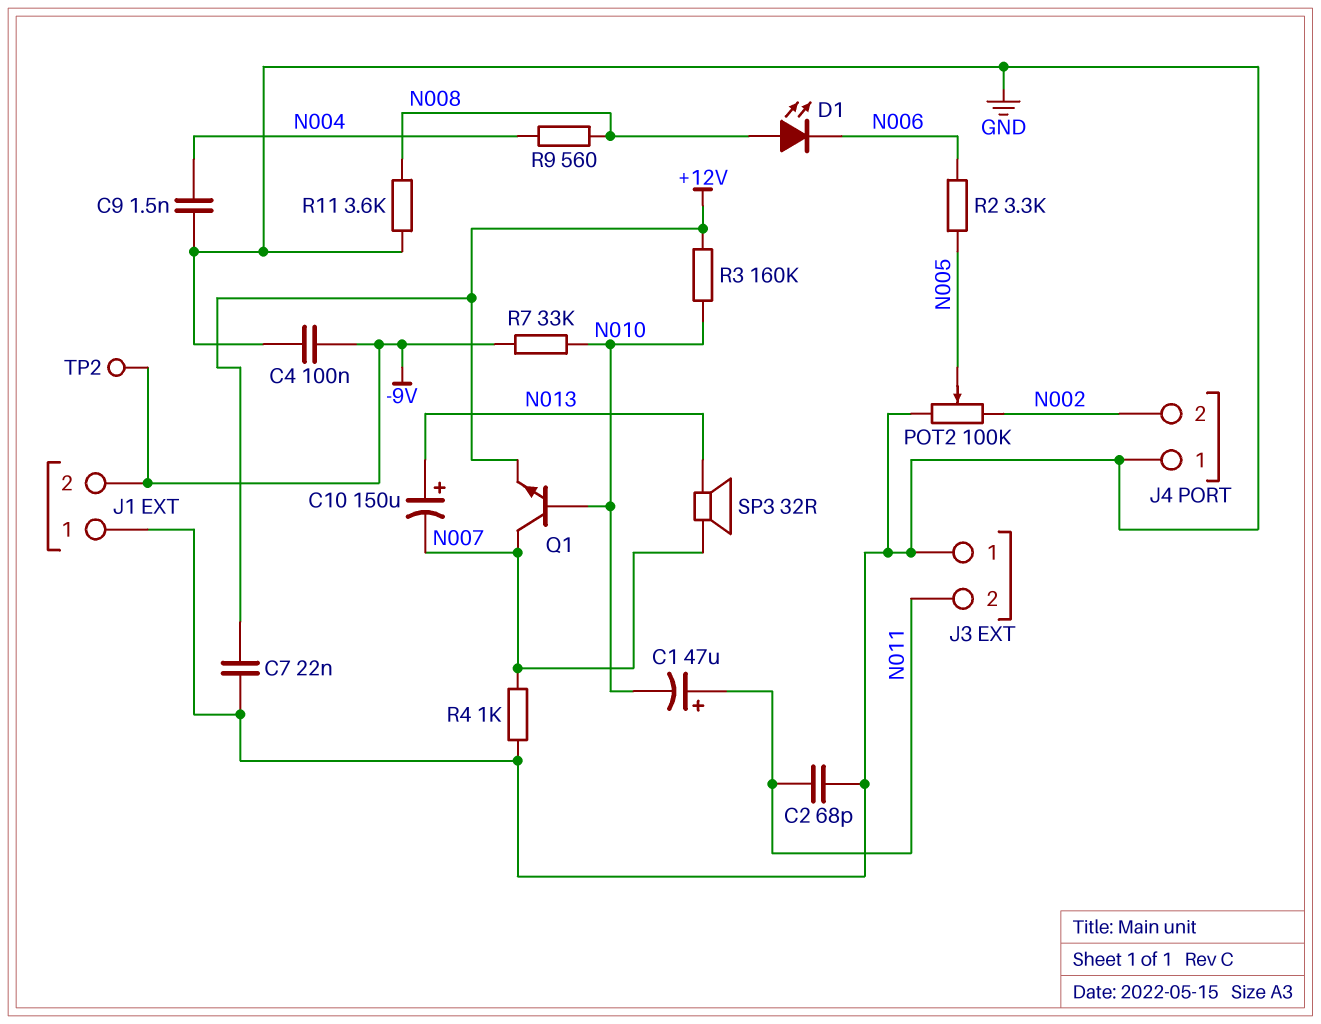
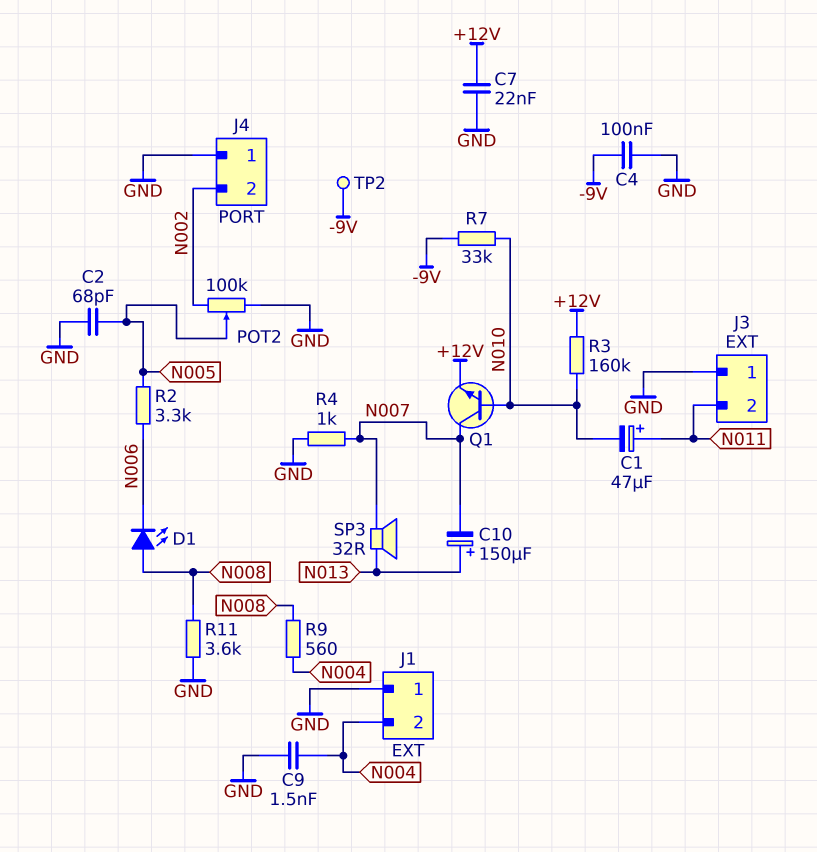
C2: 68pF (GND, N011) -> 68pF (GND, N005)
J1 pin 2: -9V -> N004

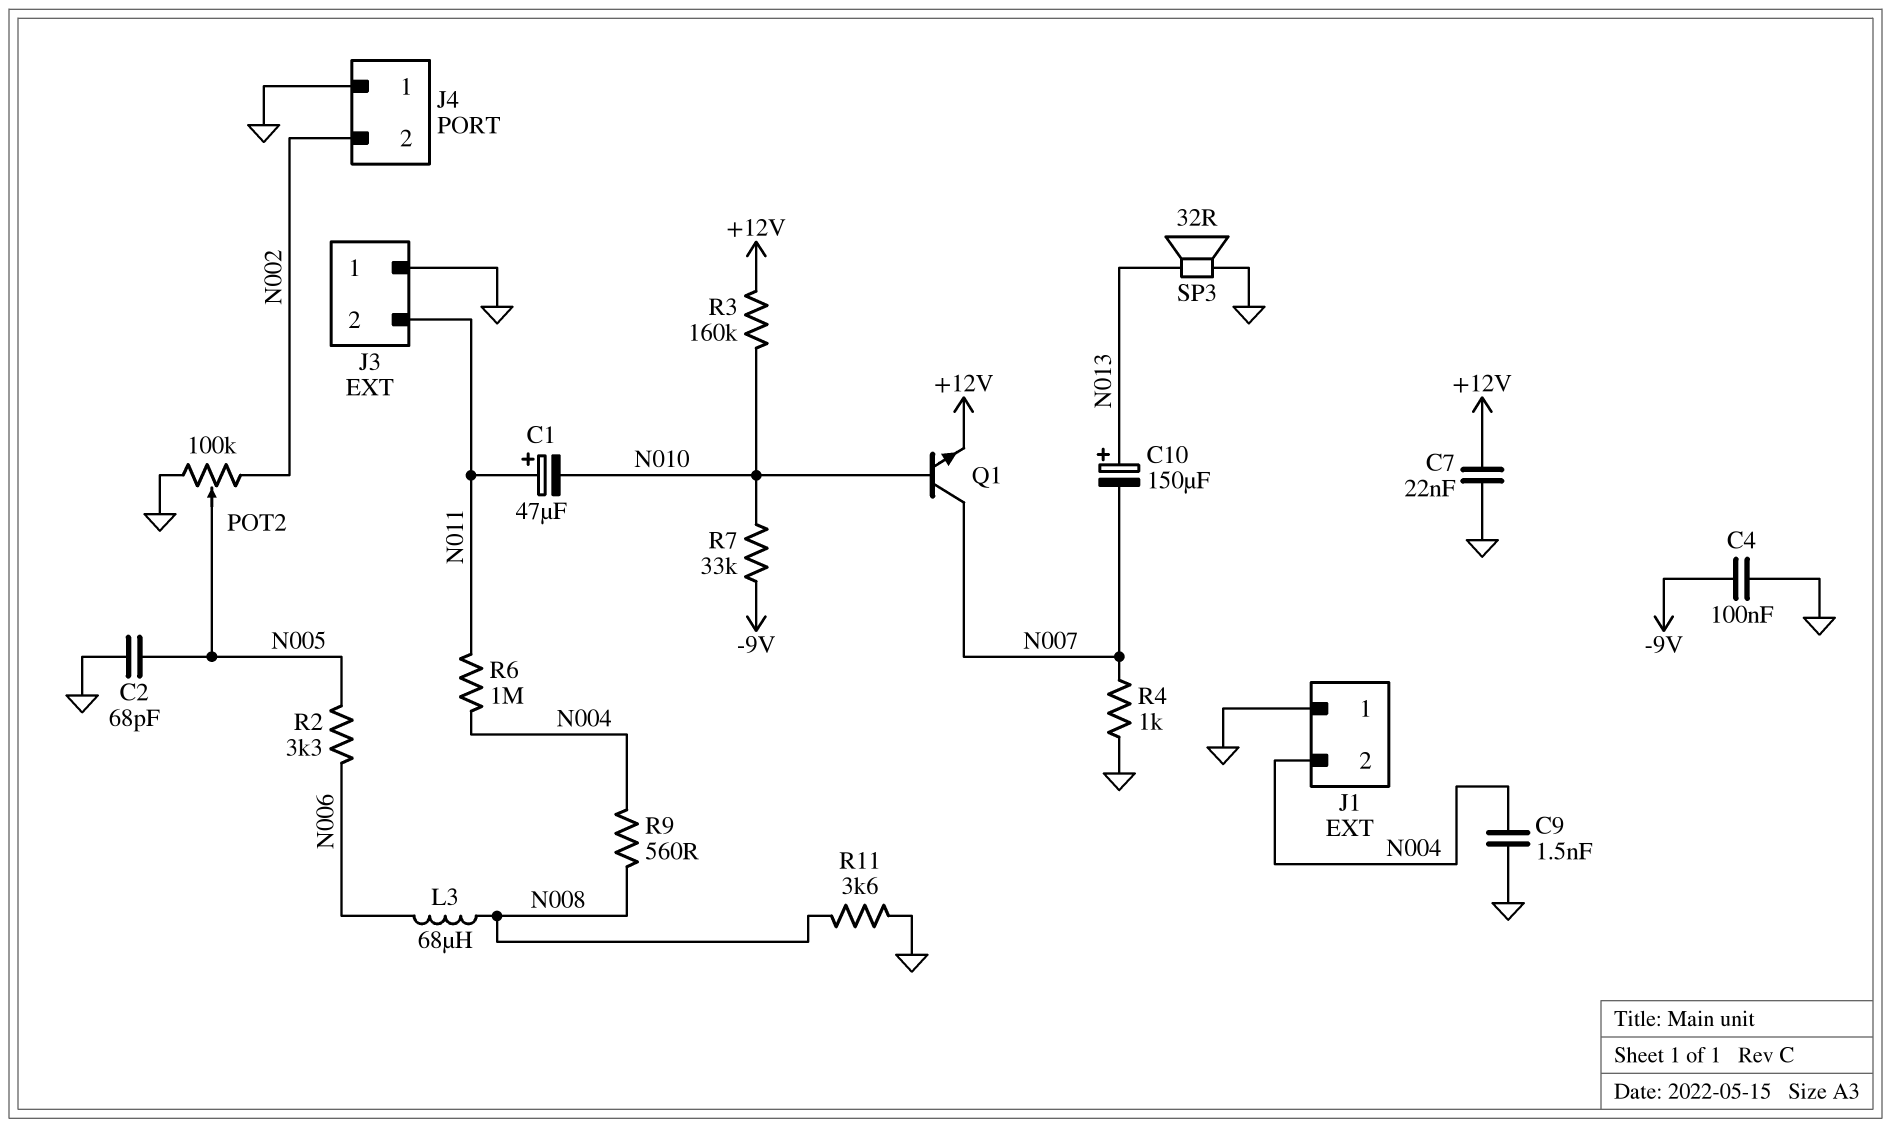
D1: LED (A N008, K N006) -> none
L3: none -> 68uH (N006, N008)
R6: none -> 1M (N004, N011)
SP3: speaker 32R (N007, N013) -> speaker 32R (GND, N013)
TP2: test point (-9V) -> none

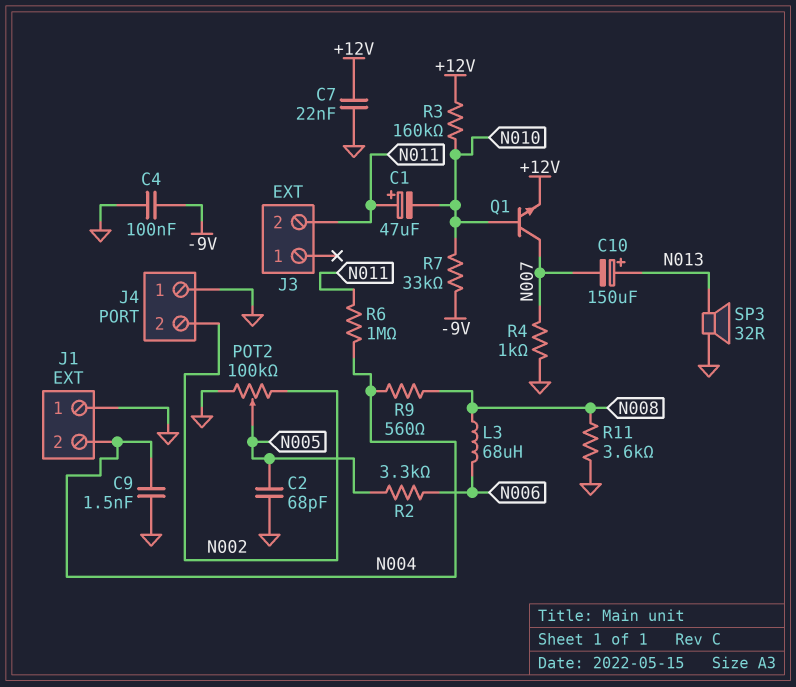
J3 pin 1: GND -> none

